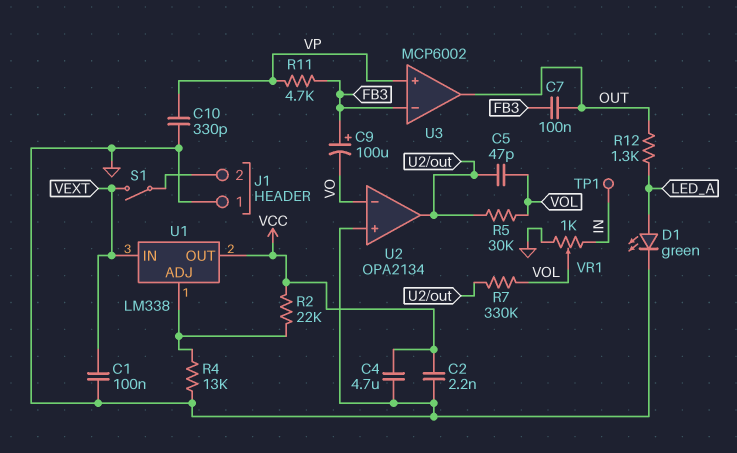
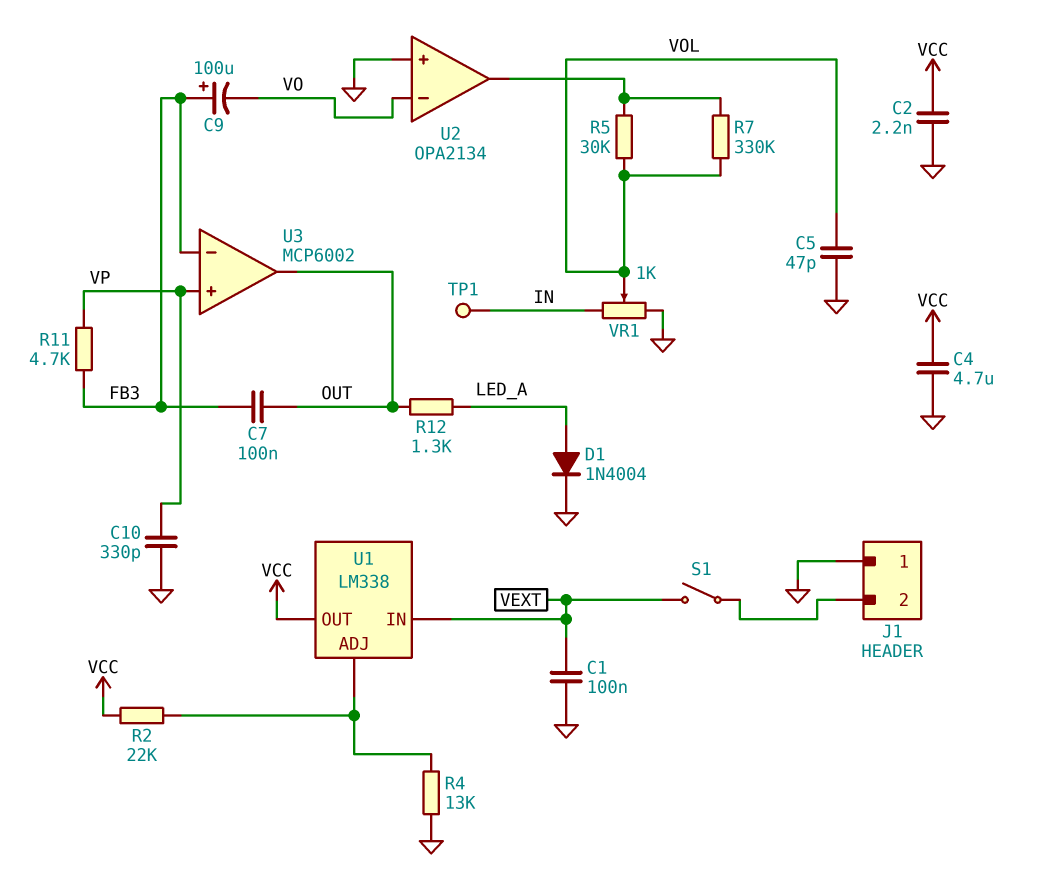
C5: 47pF (U2/out, VOL) -> 47pF (GND, VOL)
D1: LED green (A LED_A, K GND) -> diode 1N4004 (A LED_A, K GND)

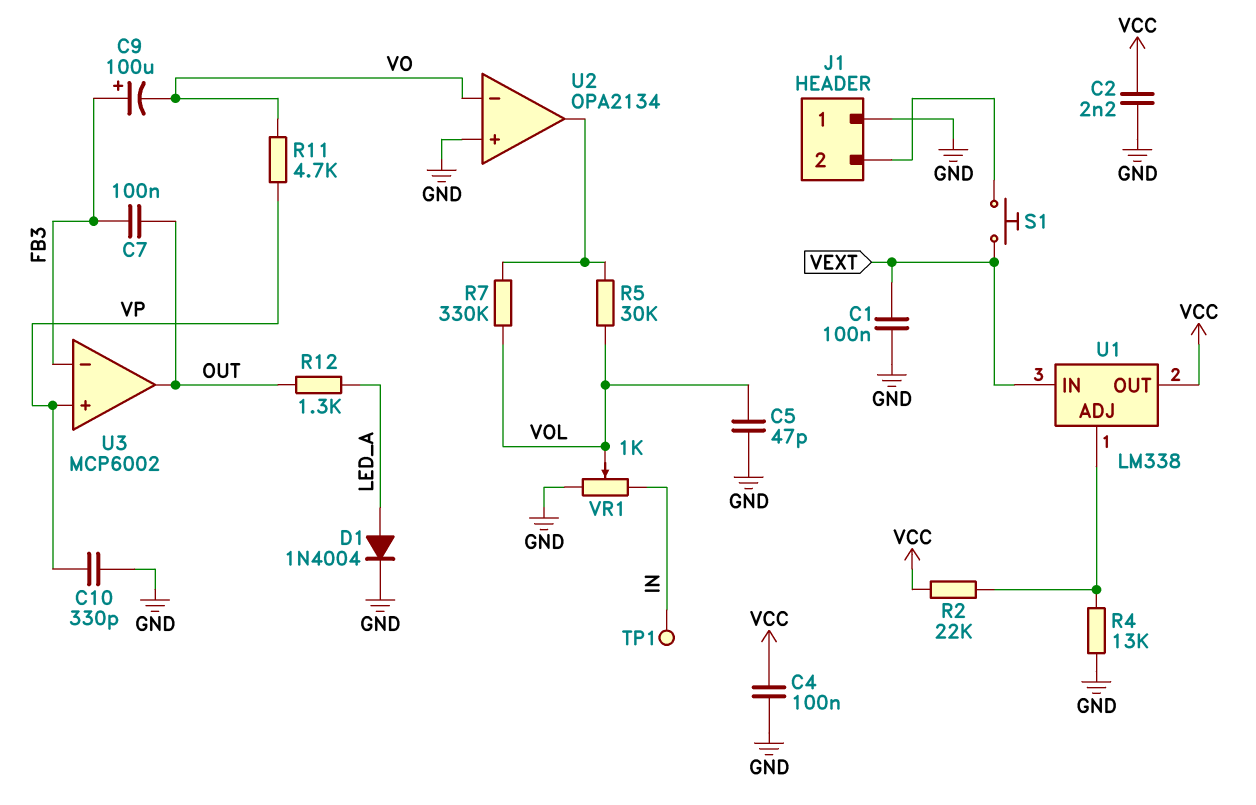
C4: 4.7uF (GND, VCC) -> 100nF (GND, VCC)
R11: 4.7k (FB3, VP) -> 4.7k (VO, VP)
S1: switch (J1/2, VEXT) -> button (J1/2, VEXT)

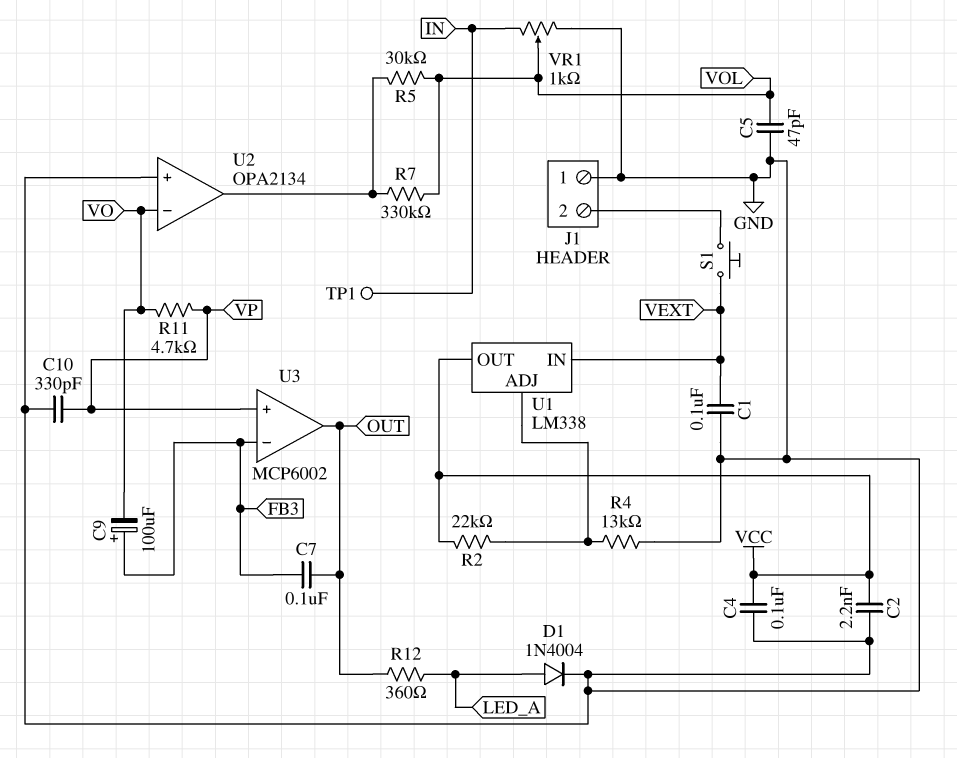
R12: 1.3k (LED_A, OUT) -> 360 (LED_A, OUT)

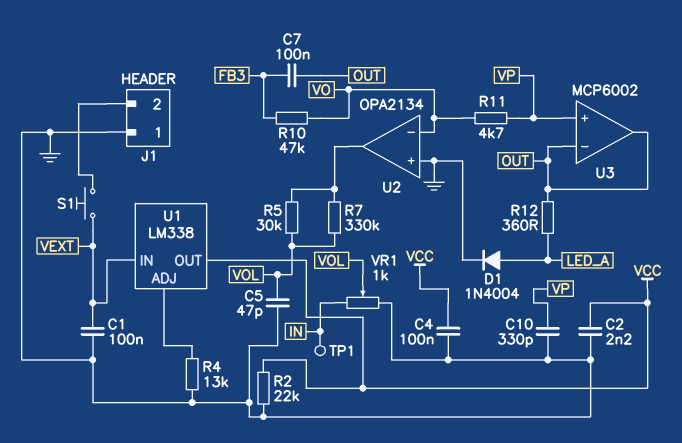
C9: 100uF (plus FB3, minus VO) -> none
R2: 22k (U1/ADJ, VCC) -> 22k (GND, VCC)
R10: none -> 47k (FB3, VO)
U3 pin in-: FB3 -> OUT

